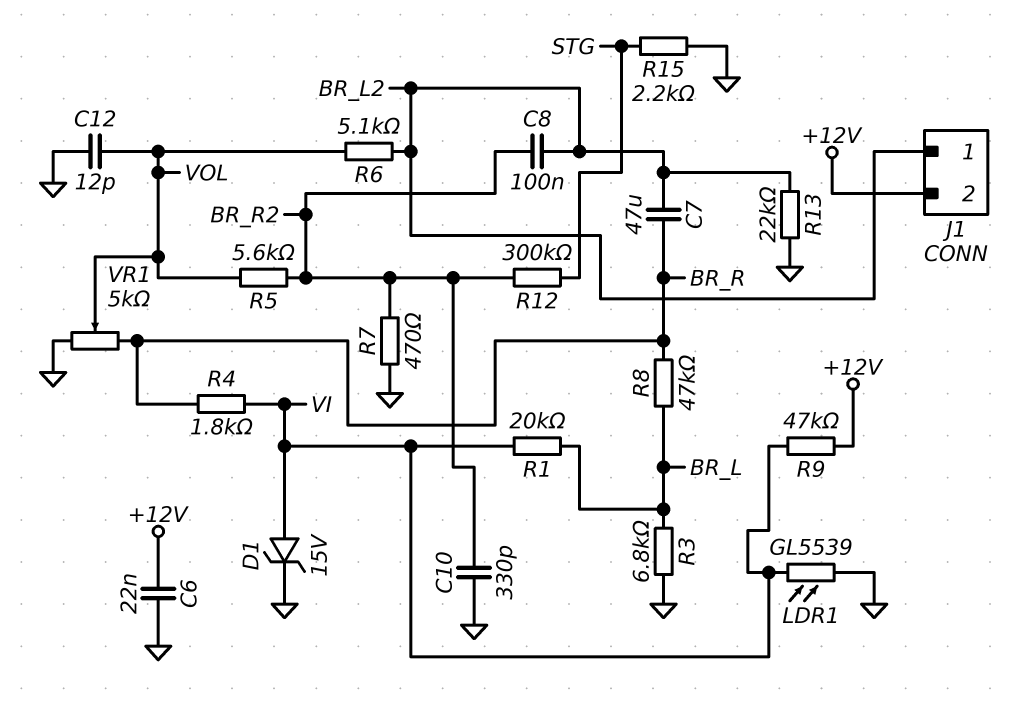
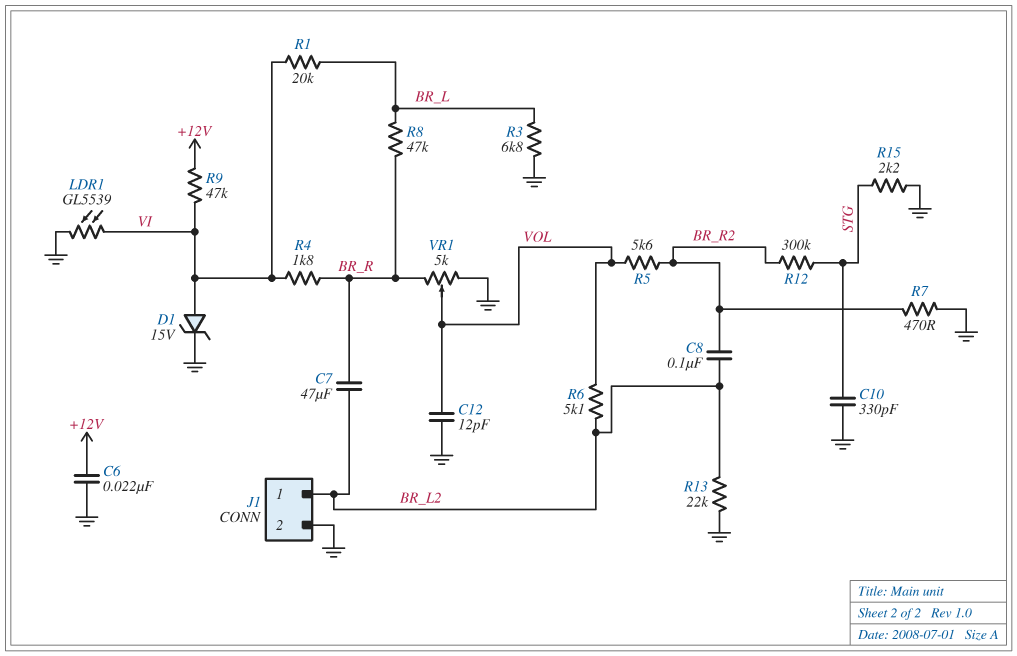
C10: 330pF (BR_R2, GND) -> 330pF (GND, STG)
J1 pin 2: +12V -> GND

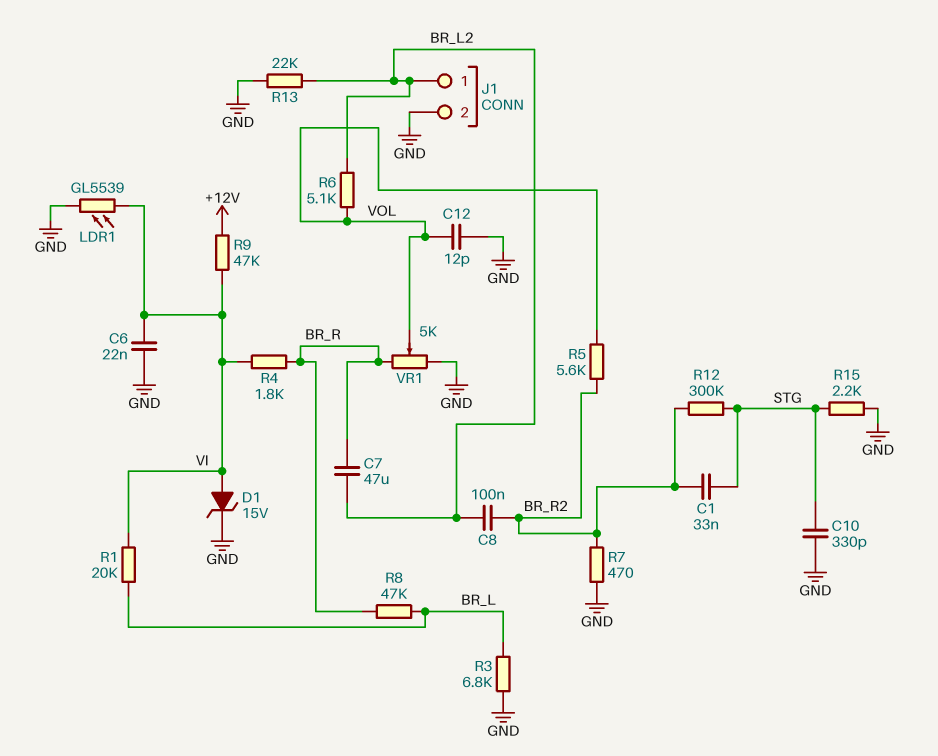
C1: none -> 33nF (BR_R2, STG)
C6: 22nF (+12V, GND) -> 22nF (GND, VI)

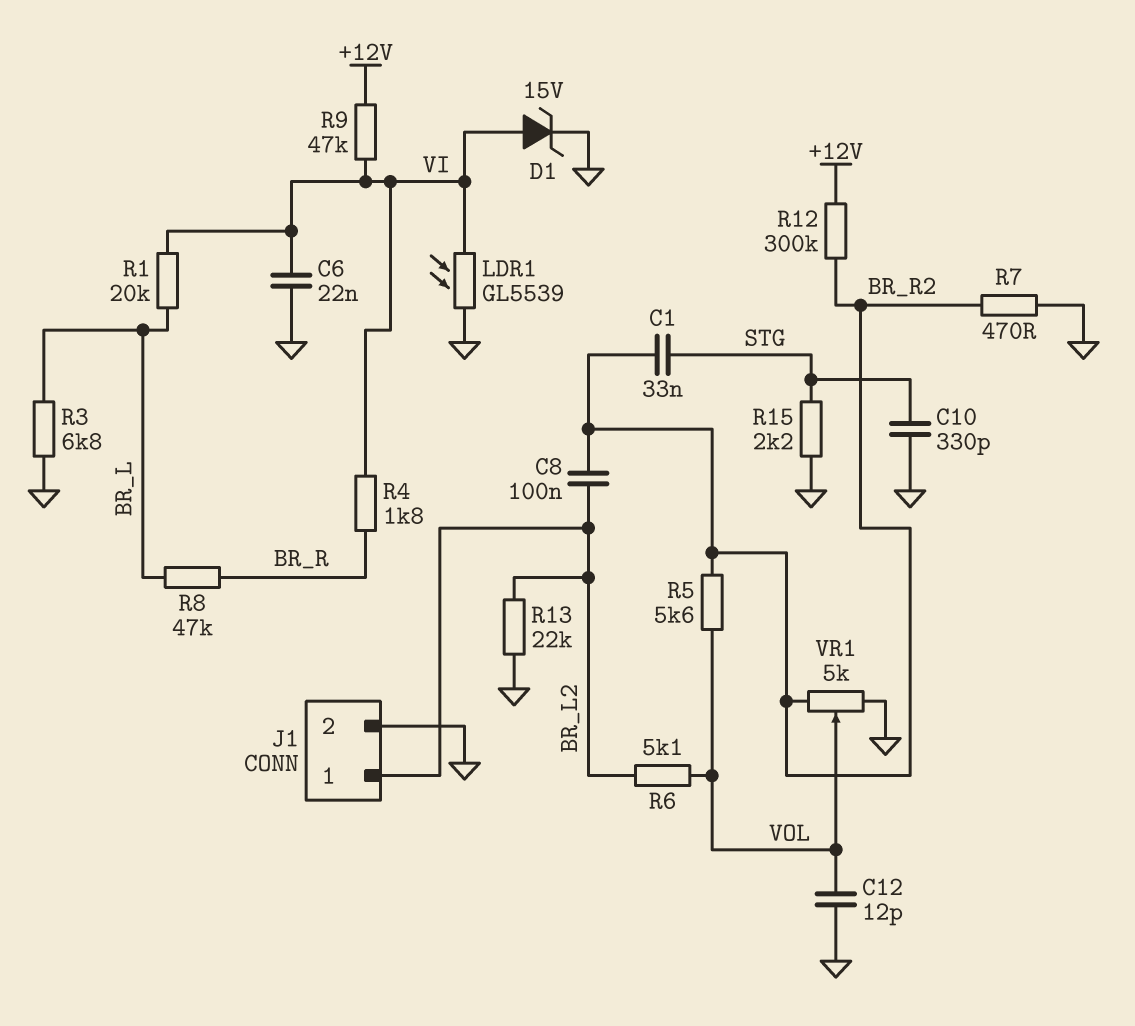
C7: 47uF (BR_L2, BR_R) -> none
R12: 300k (BR_R2, STG) -> 300k (+12V, BR_R2)
VR1: 5k (BR_R, GND, wiper VOL) -> 5k (BR_R2, GND, wiper VOL)

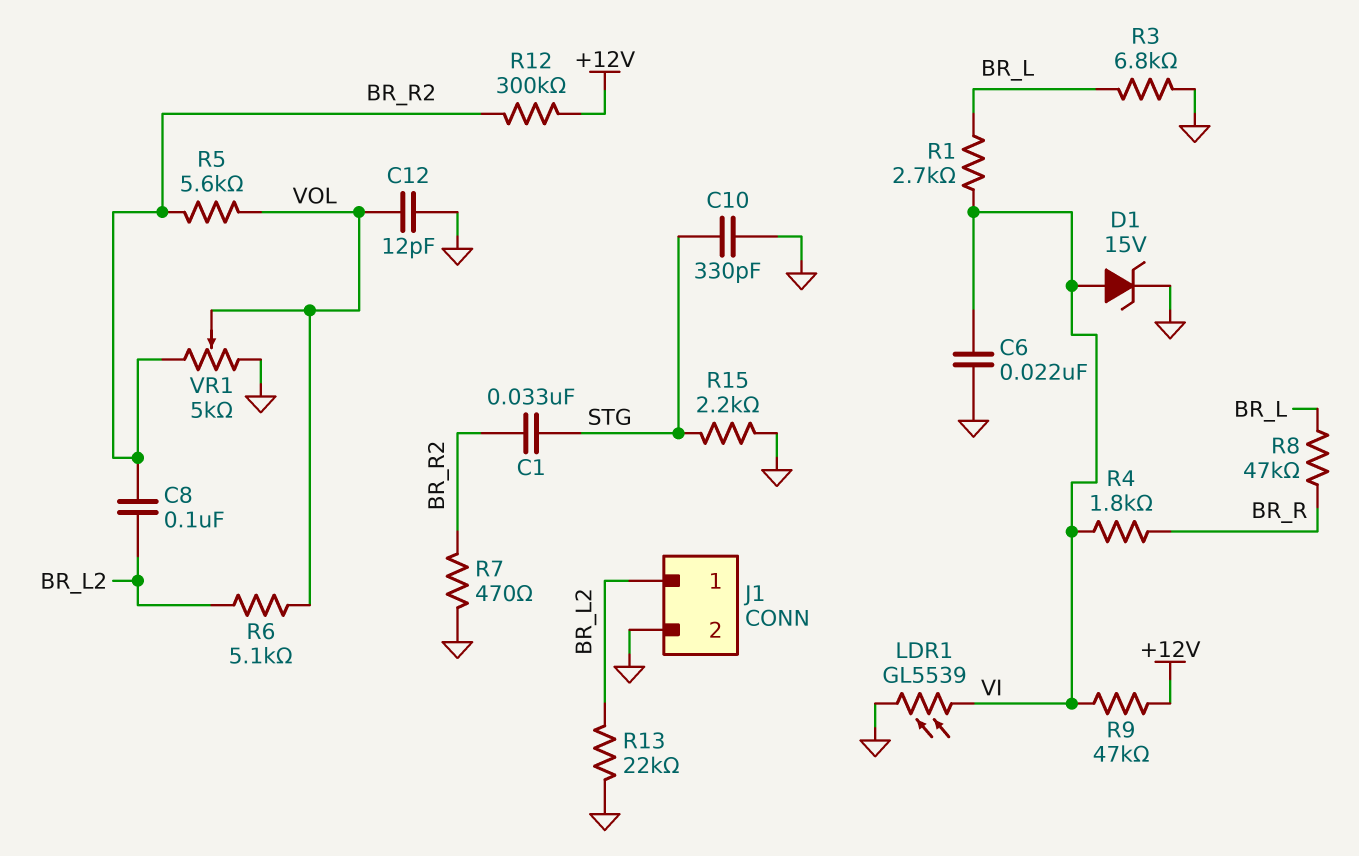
R1: 20k (BR_L, VI) -> 2.7k (BR_L, VI)

